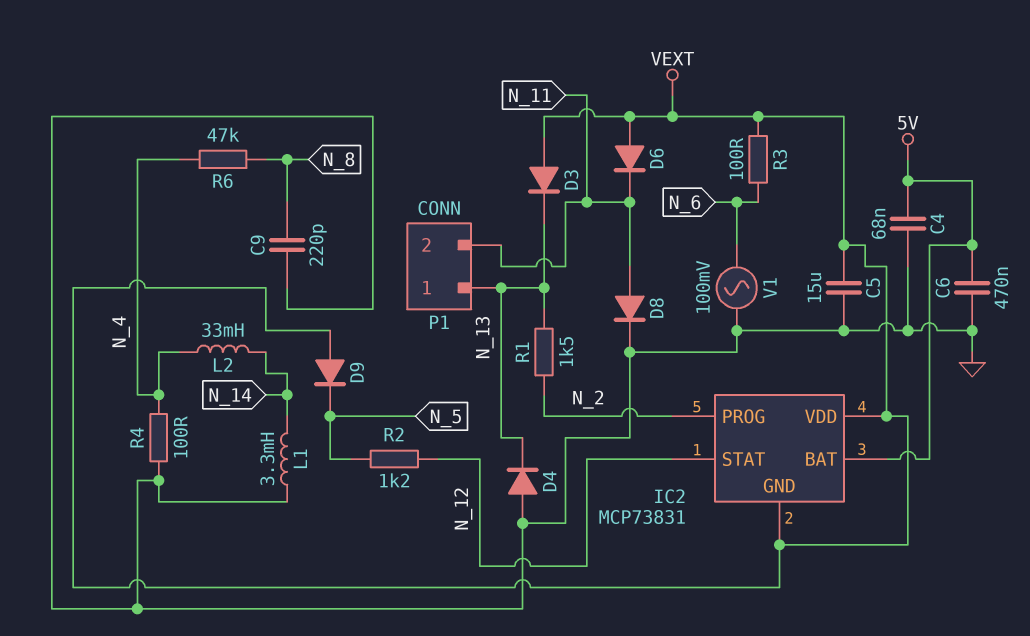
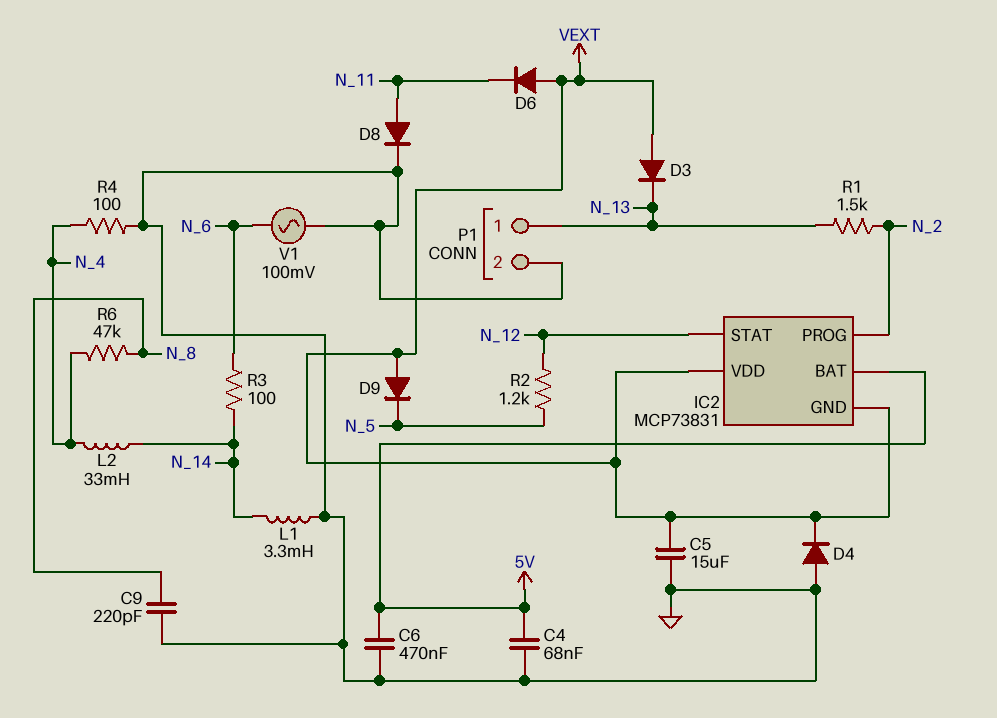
D4: diode (A GND, K N_13) -> diode (A GND, K VEXT)
P1 pin 2: N_11 -> GND
R3: 100 (N_6, VEXT) -> 100 (N_6, N_14)

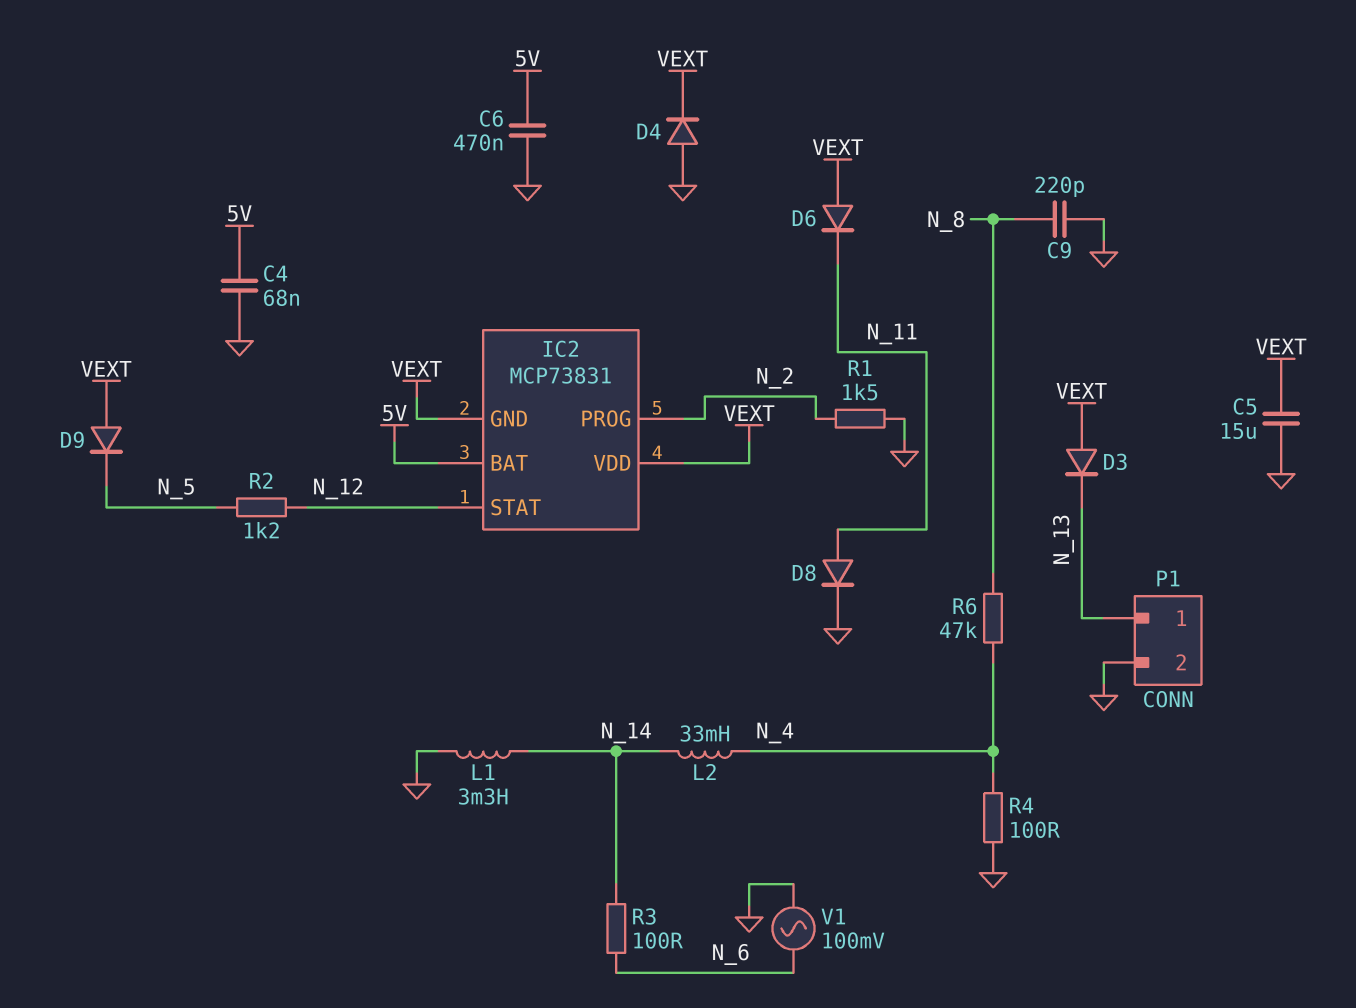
R1: 1.5k (N_2, N_13) -> 1.5k (GND, N_2)

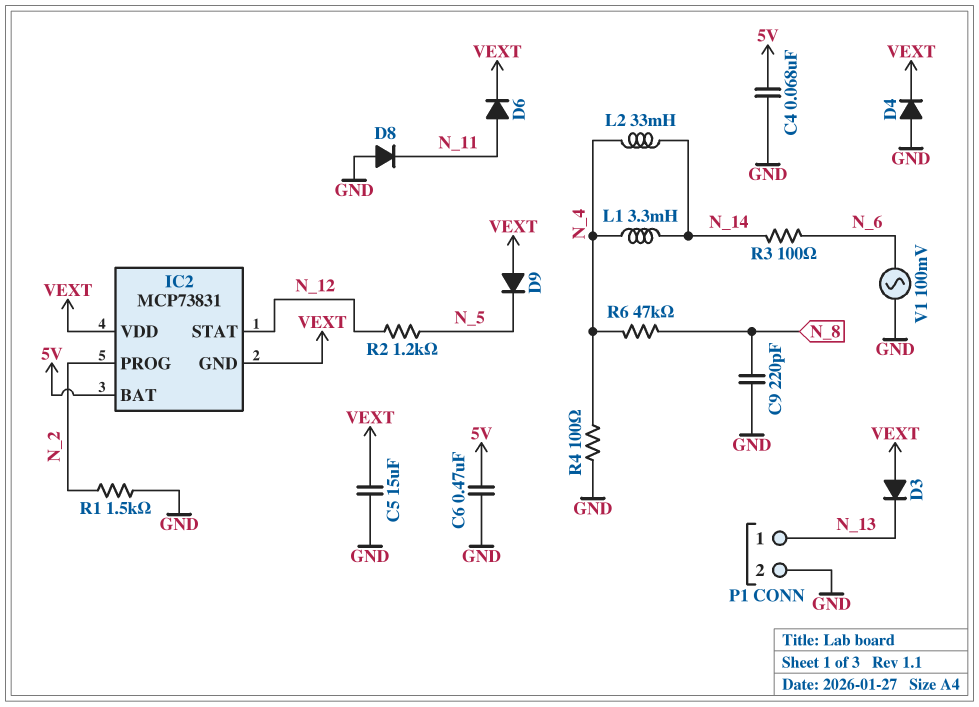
D6: diode (A VEXT, K N_11) -> diode (A N_11, K VEXT)
D8: diode (A N_11, K GND) -> diode (A GND, K N_11)
L1: 3.3mH (GND, N_14) -> 3.3mH (N_4, N_14)

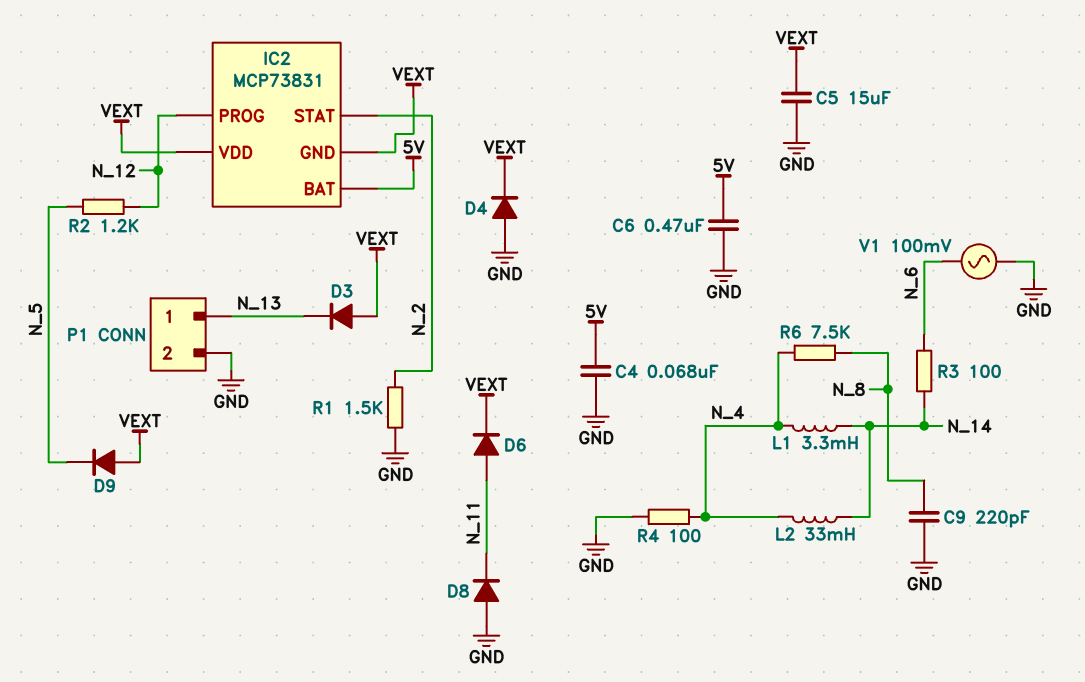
IC2 pin PROG: N_2 -> N_12
IC2 pin STAT: N_12 -> N_2
R6: 47k (N_4, N_8) -> 7.5k (N_4, N_8)

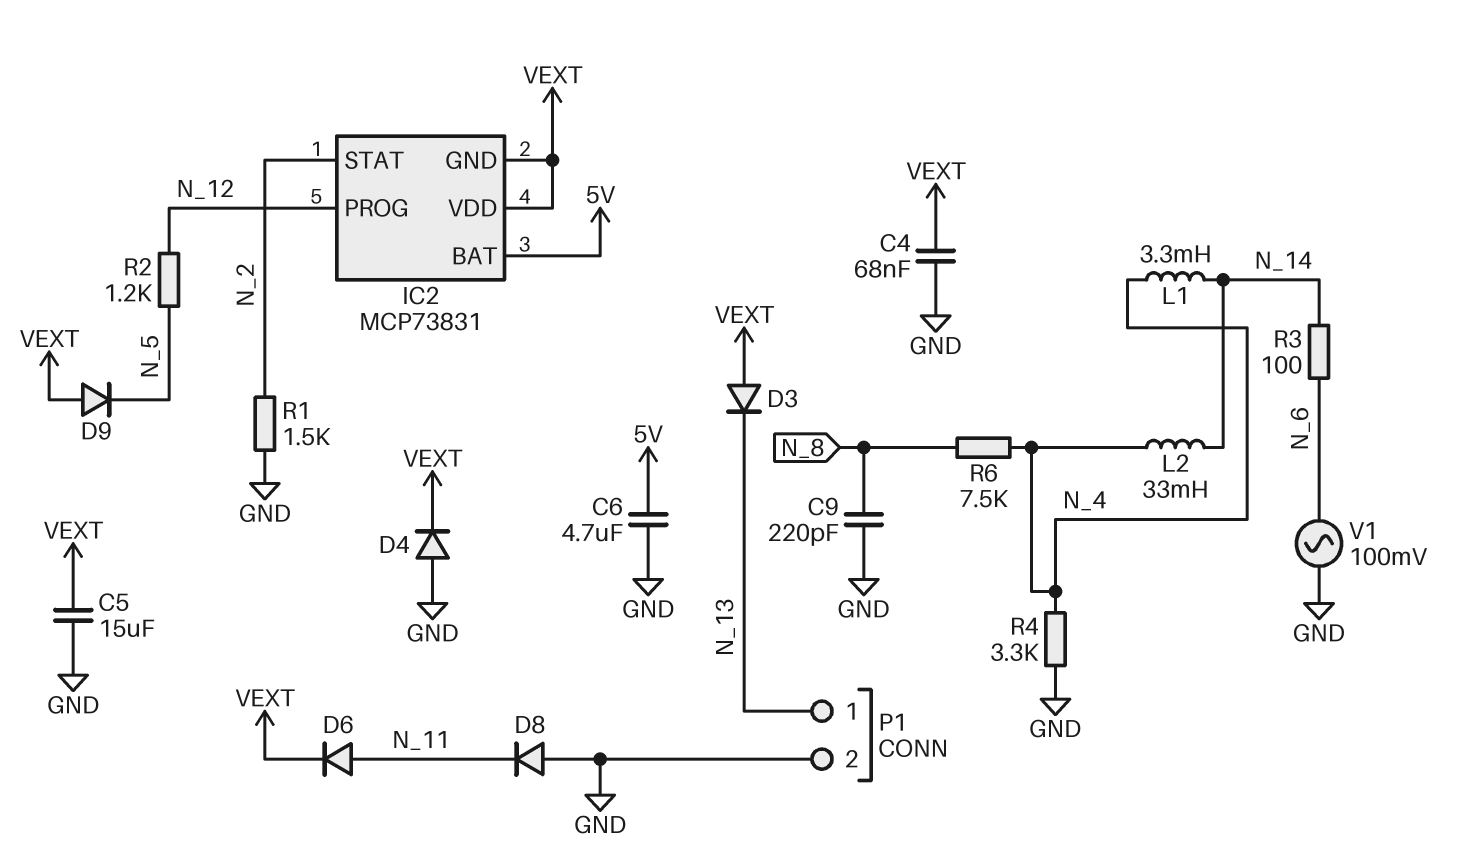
C4: 68nF (5V, GND) -> 68nF (GND, VEXT)
C6: 470nF (5V, GND) -> 4.7uF (5V, GND)
R4: 100 (GND, N_4) -> 3.3k (GND, N_4)

